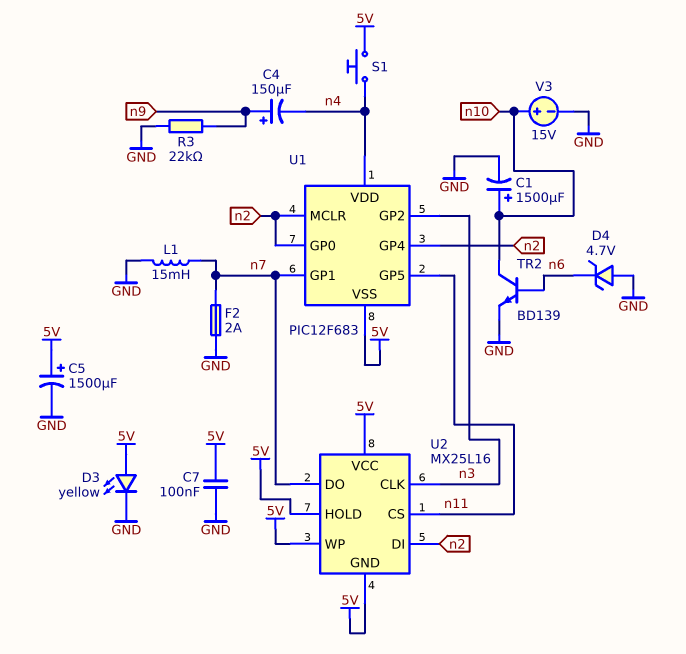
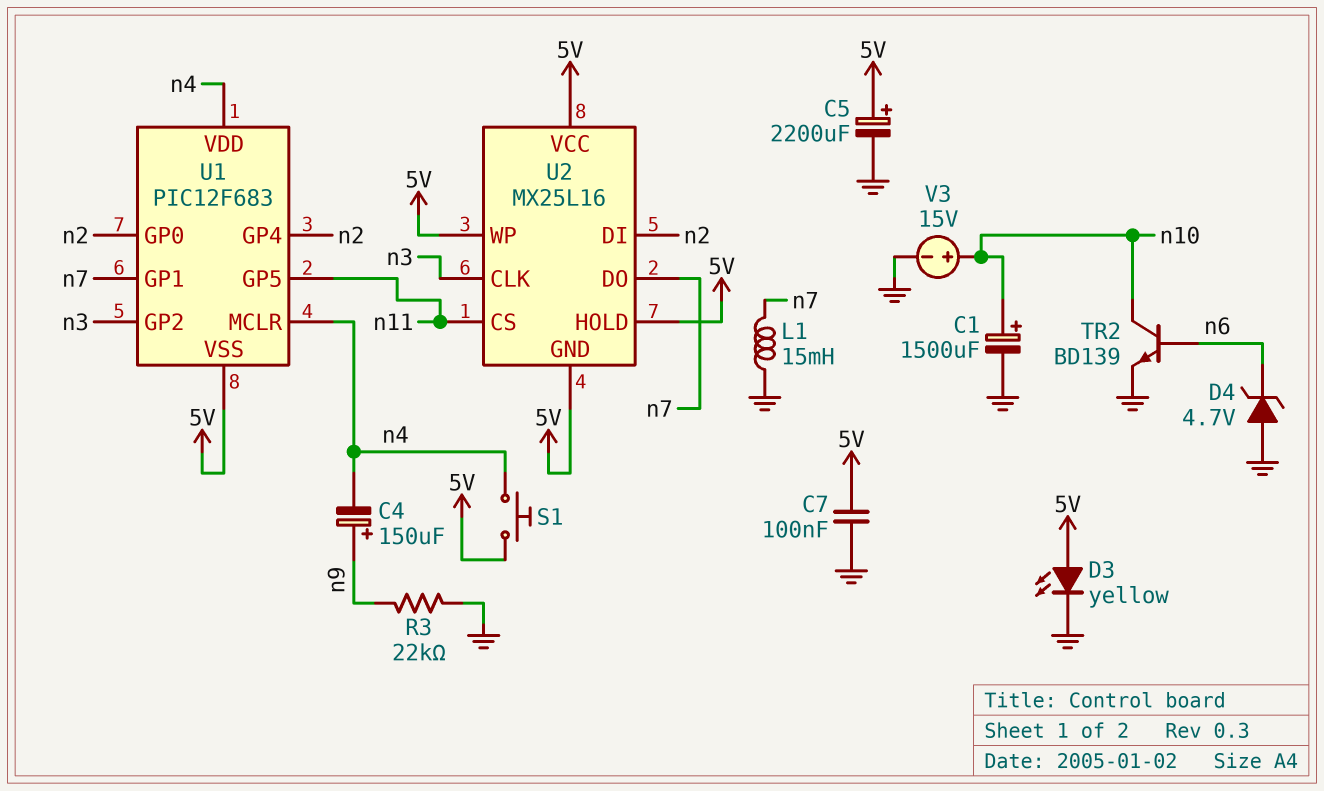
C5: 1500uF (plus 5V, minus GND) -> 2200uF (plus 5V, minus GND)
F2: 2A (GND, n7) -> none
U1 pin MCLR: n2 -> n4

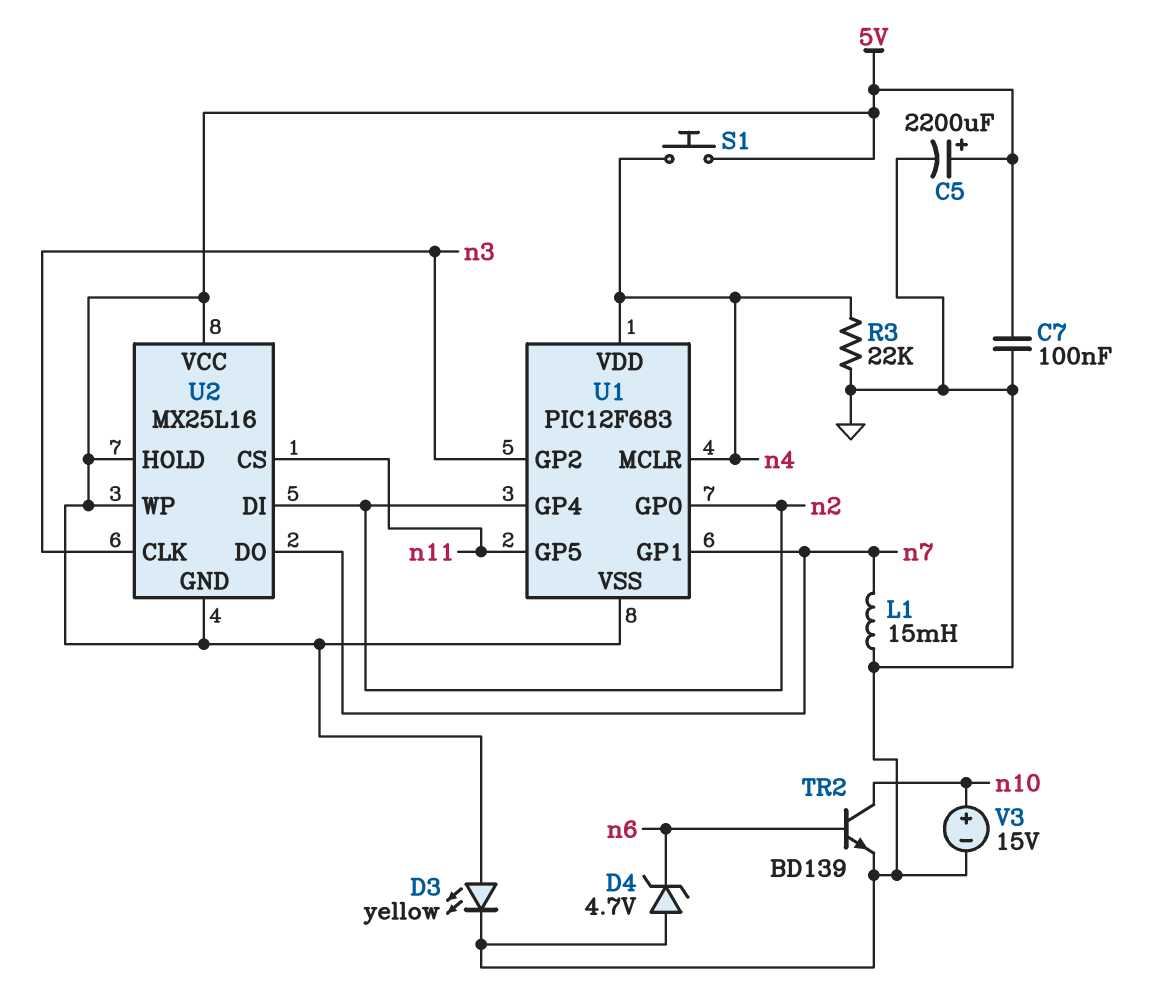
C1: 1500uF (plus n10, minus GND) -> none
C4: 150uF (plus n9, minus n4) -> none
R3: 22k (GND, n9) -> 22k (GND, n4)

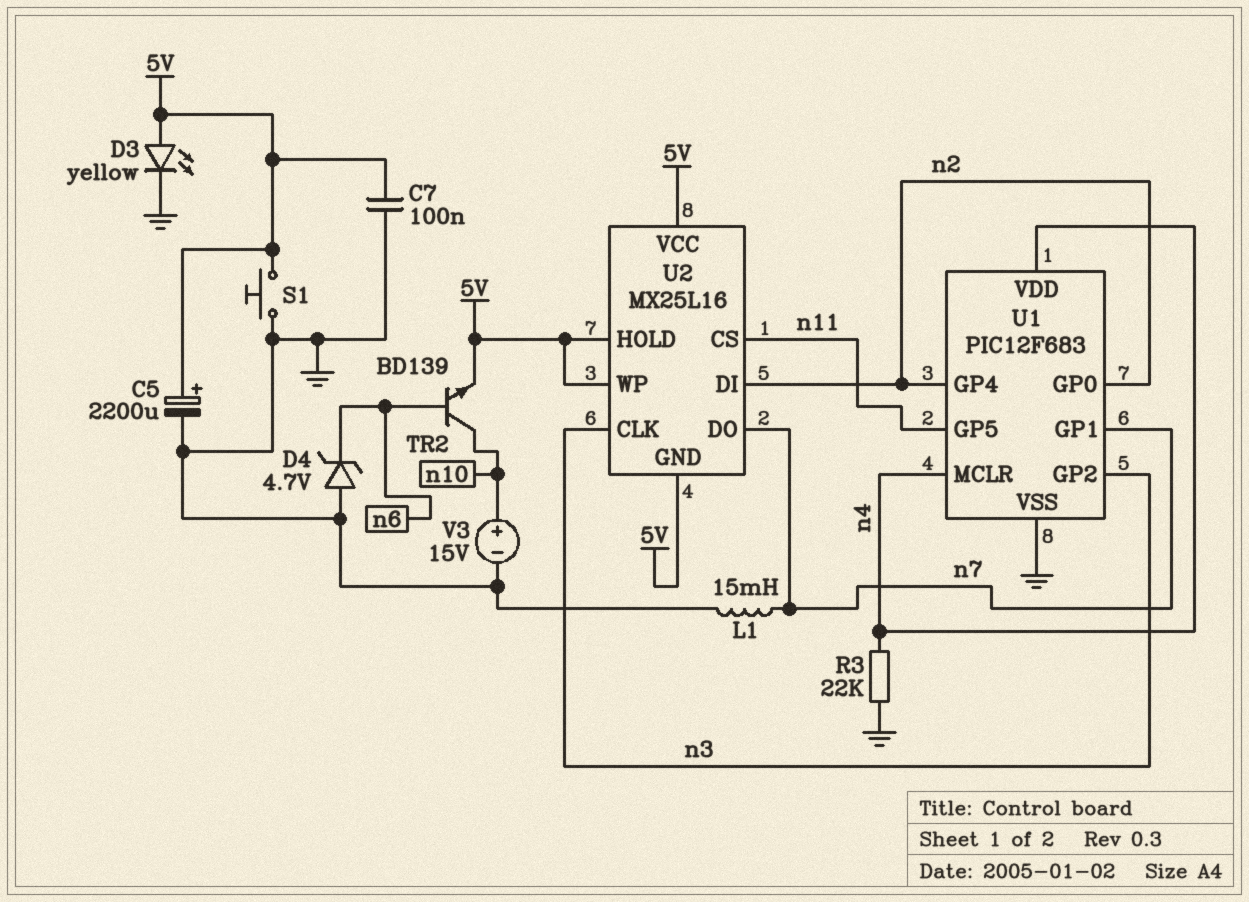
S1: button (5V, n4) -> button (5V, GND)
TR2: NPN BD139 (B n6, C n10, E GND) -> NPN BD139 (B n6, C n10, E 5V)
U1 pin VSS: 5V -> GND

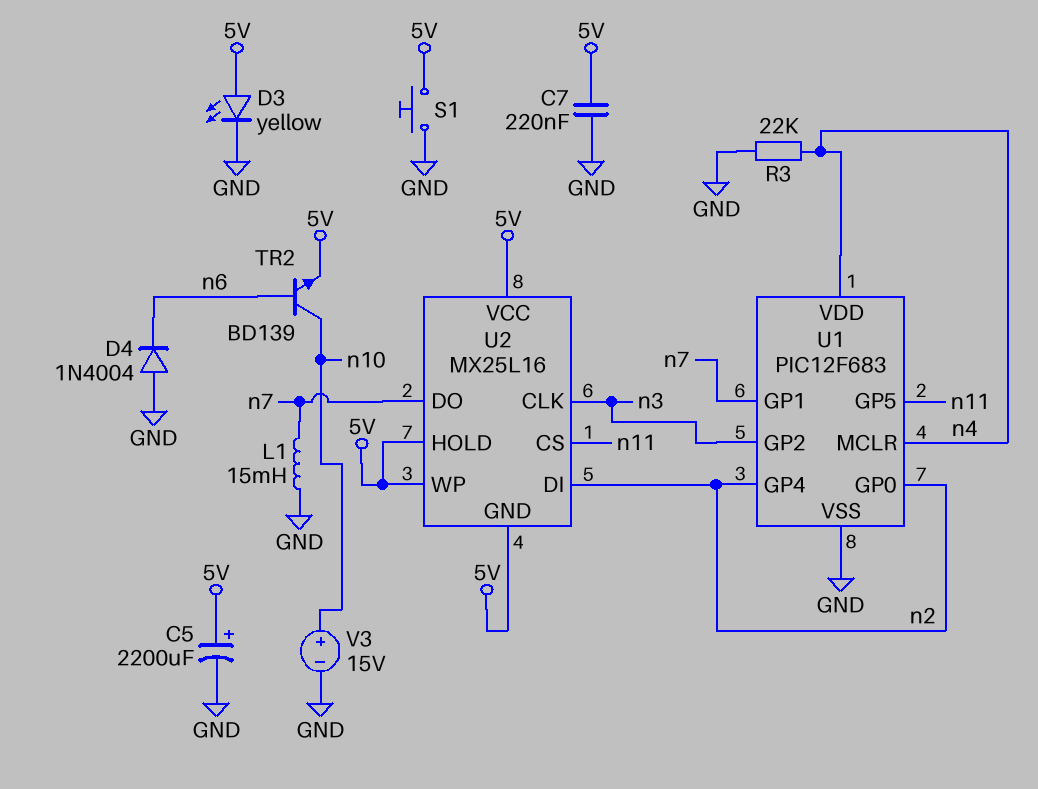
C7: 100nF (5V, GND) -> 220nF (5V, GND)
D4: zener 4.7V (A GND, K n6) -> diode 1N4004 (A GND, K n6)

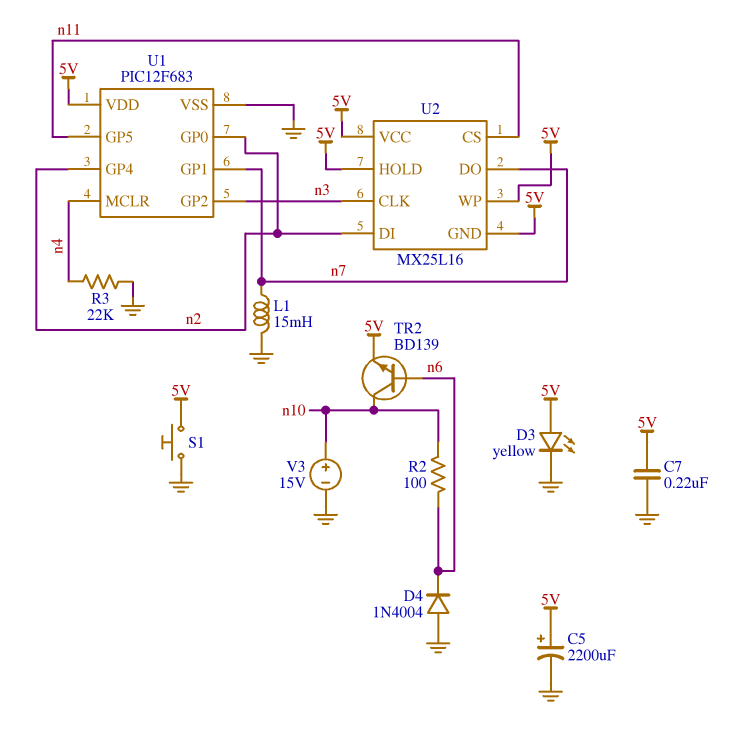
R2: none -> 100 (n6, n10)
U1 pin VDD: n4 -> 5V

